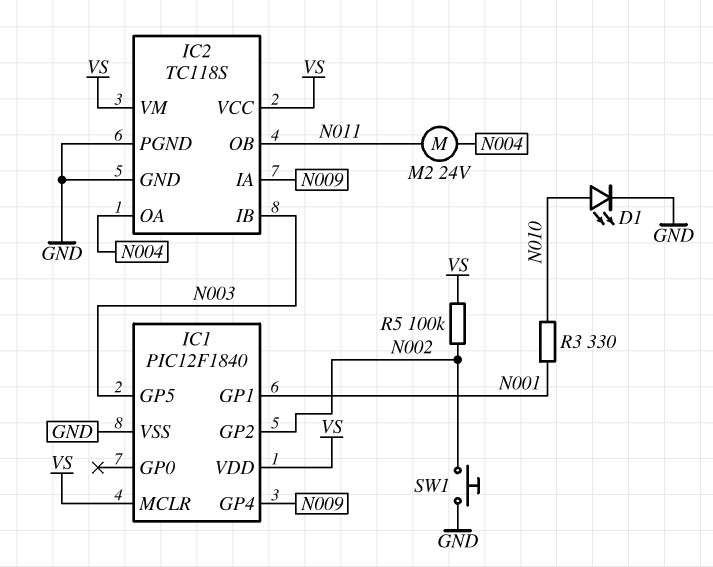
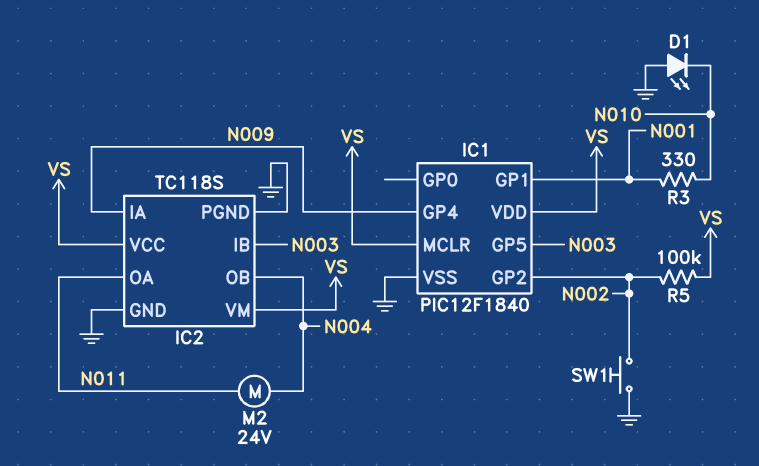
D1: LED (A N010, K GND) -> LED (A GND, K N010)
IC2 pin OA: N004 -> N011
IC2 pin OB: N011 -> N004

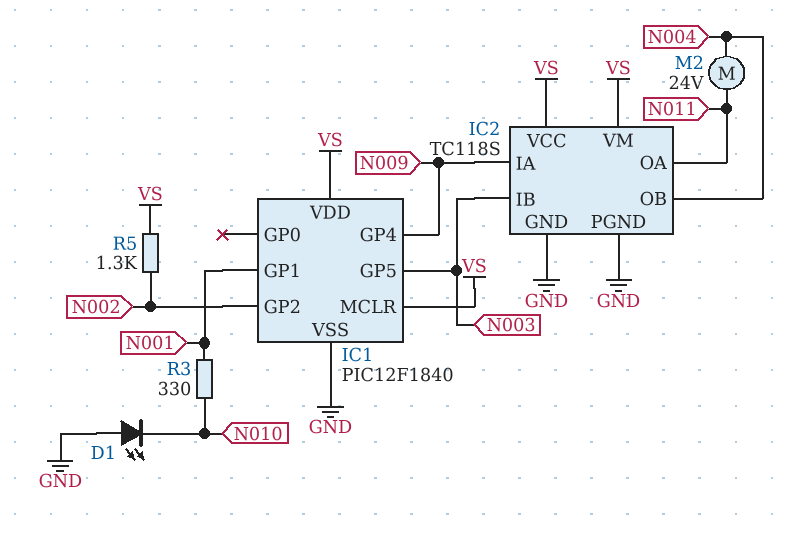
R5: 100k (N002, VS) -> 1.3k (N002, VS)
SW1: button (GND, N002) -> none

